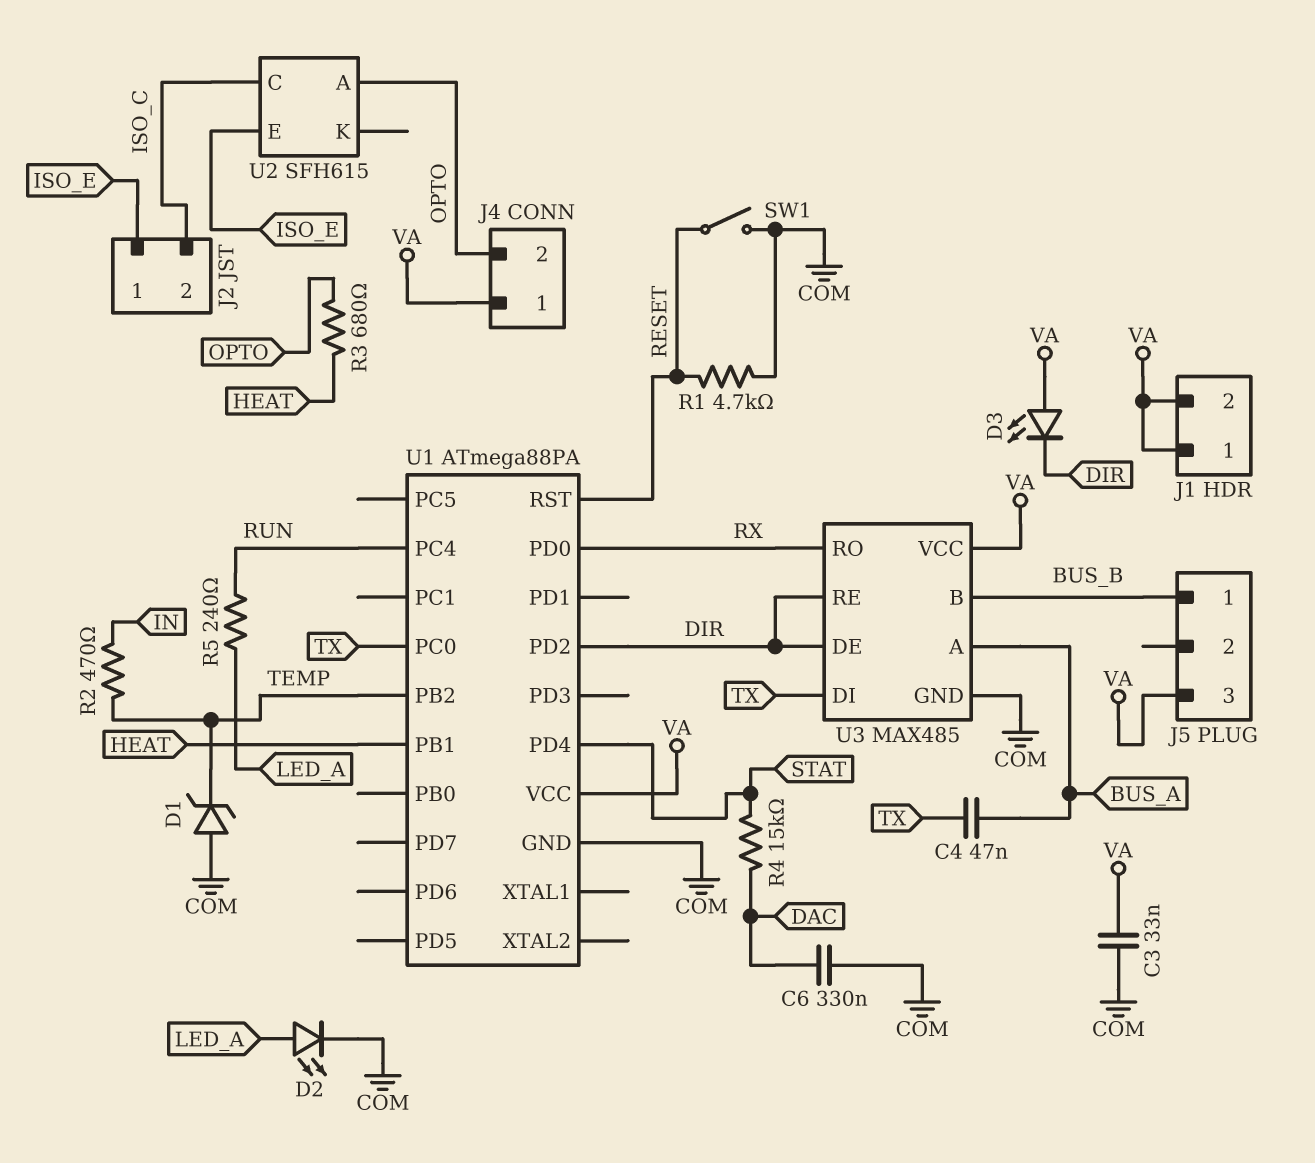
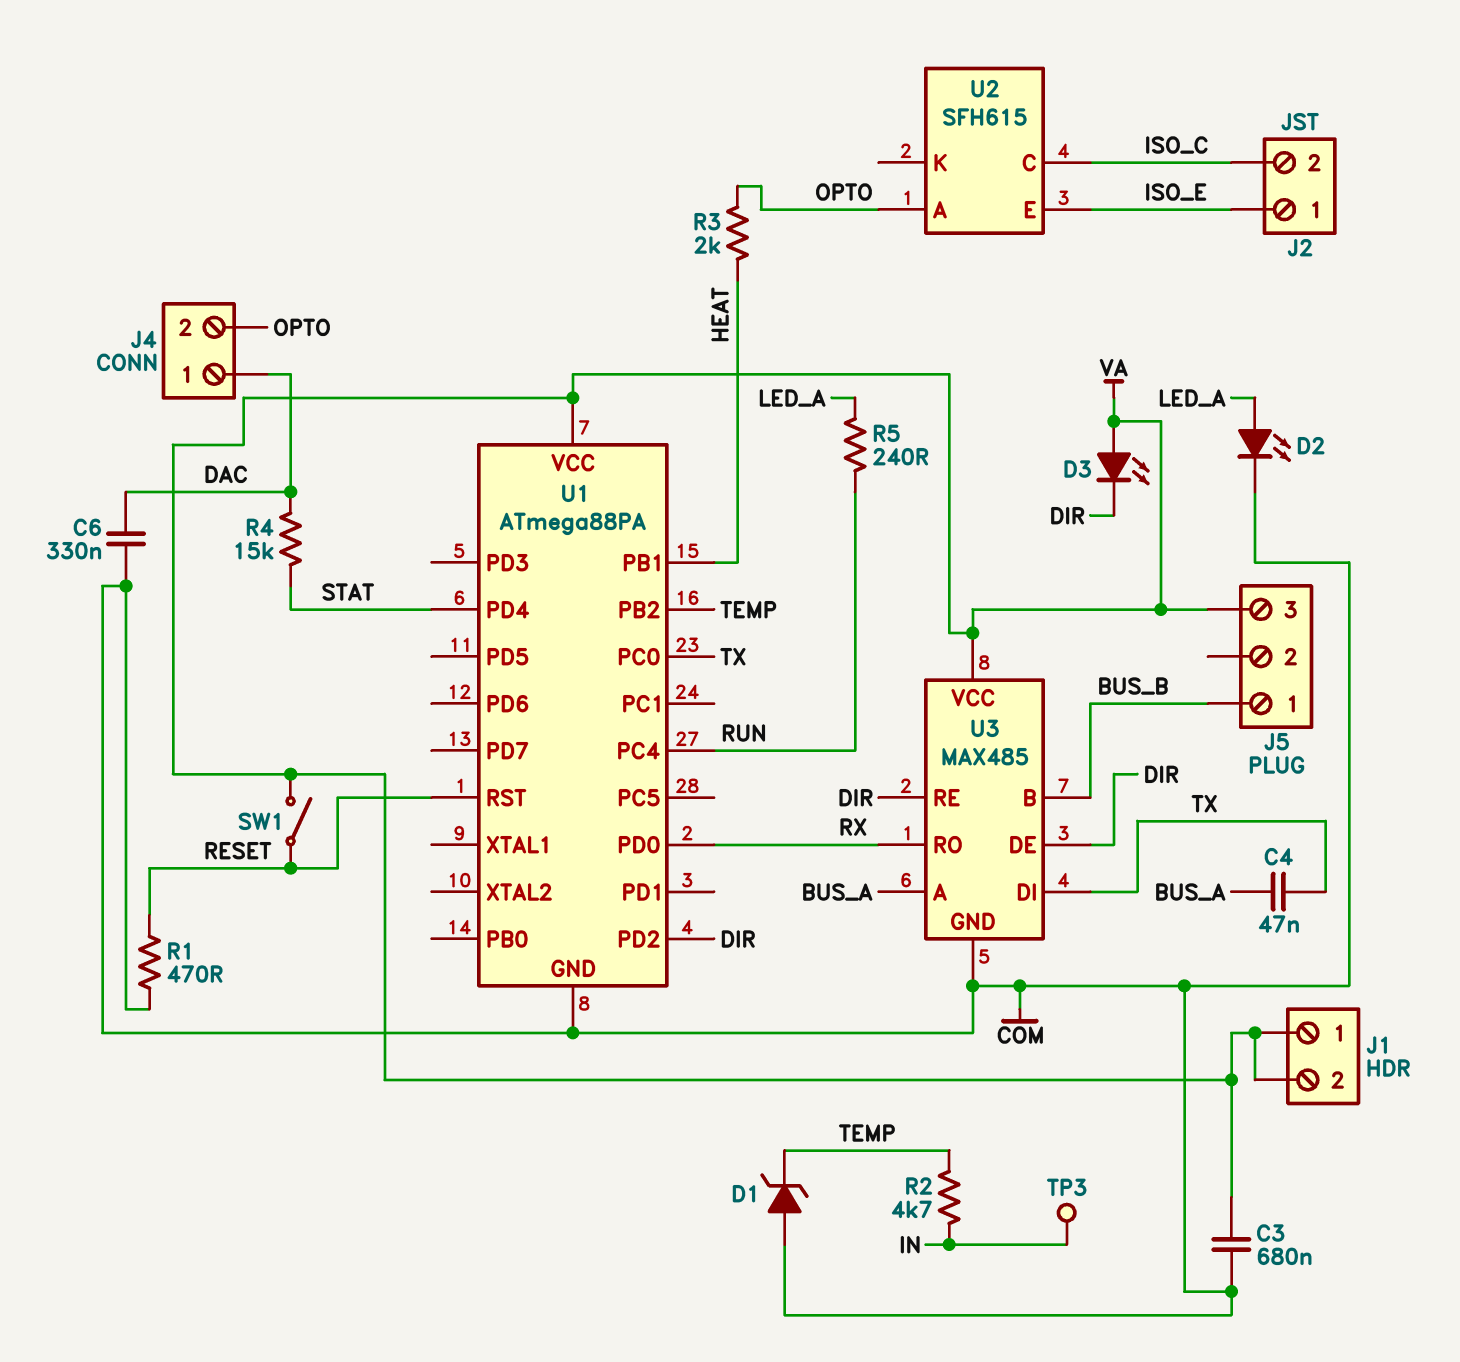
C3: 33nF (COM, VA) -> 680nF (COM, VA)
J4 pin 1: VA -> DAC
R1: 4.7k (COM, RESET) -> 470 (COM, RESET)
R2: 470 (IN, TEMP) -> 4.7k (IN, TEMP)
R3: 680 (HEAT, OPTO) -> 2k (HEAT, OPTO)
SW1: switch (COM, RESET) -> switch (RESET, VA)
TP3: none -> test point (IN)

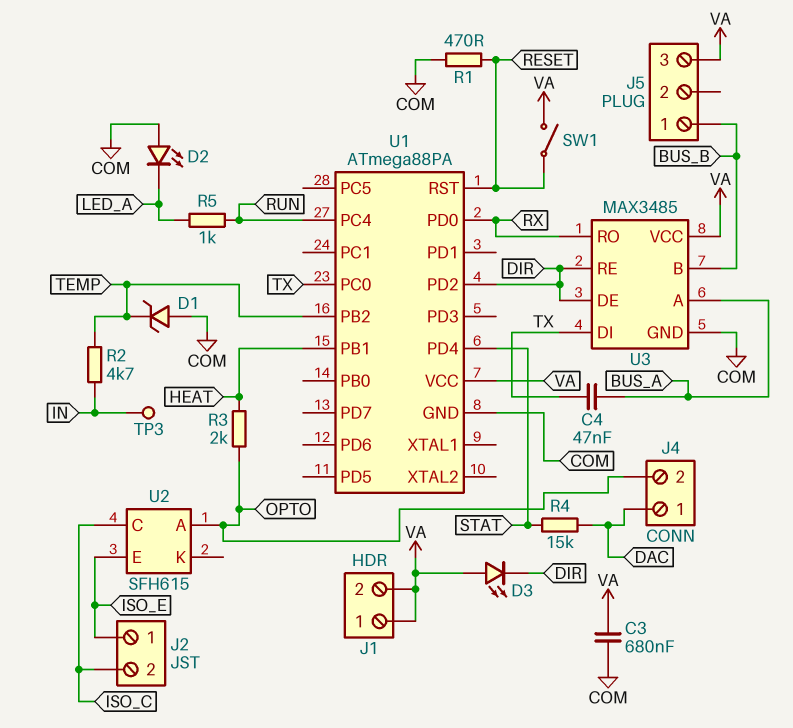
C6: 330nF (COM, DAC) -> none
D2: LED (A LED_A, K COM) -> LED (A COM, K LED_A)
R5: 240 (LED_A, RUN) -> 1k (LED_A, RUN)
U3: MAX485 -> MAX3485

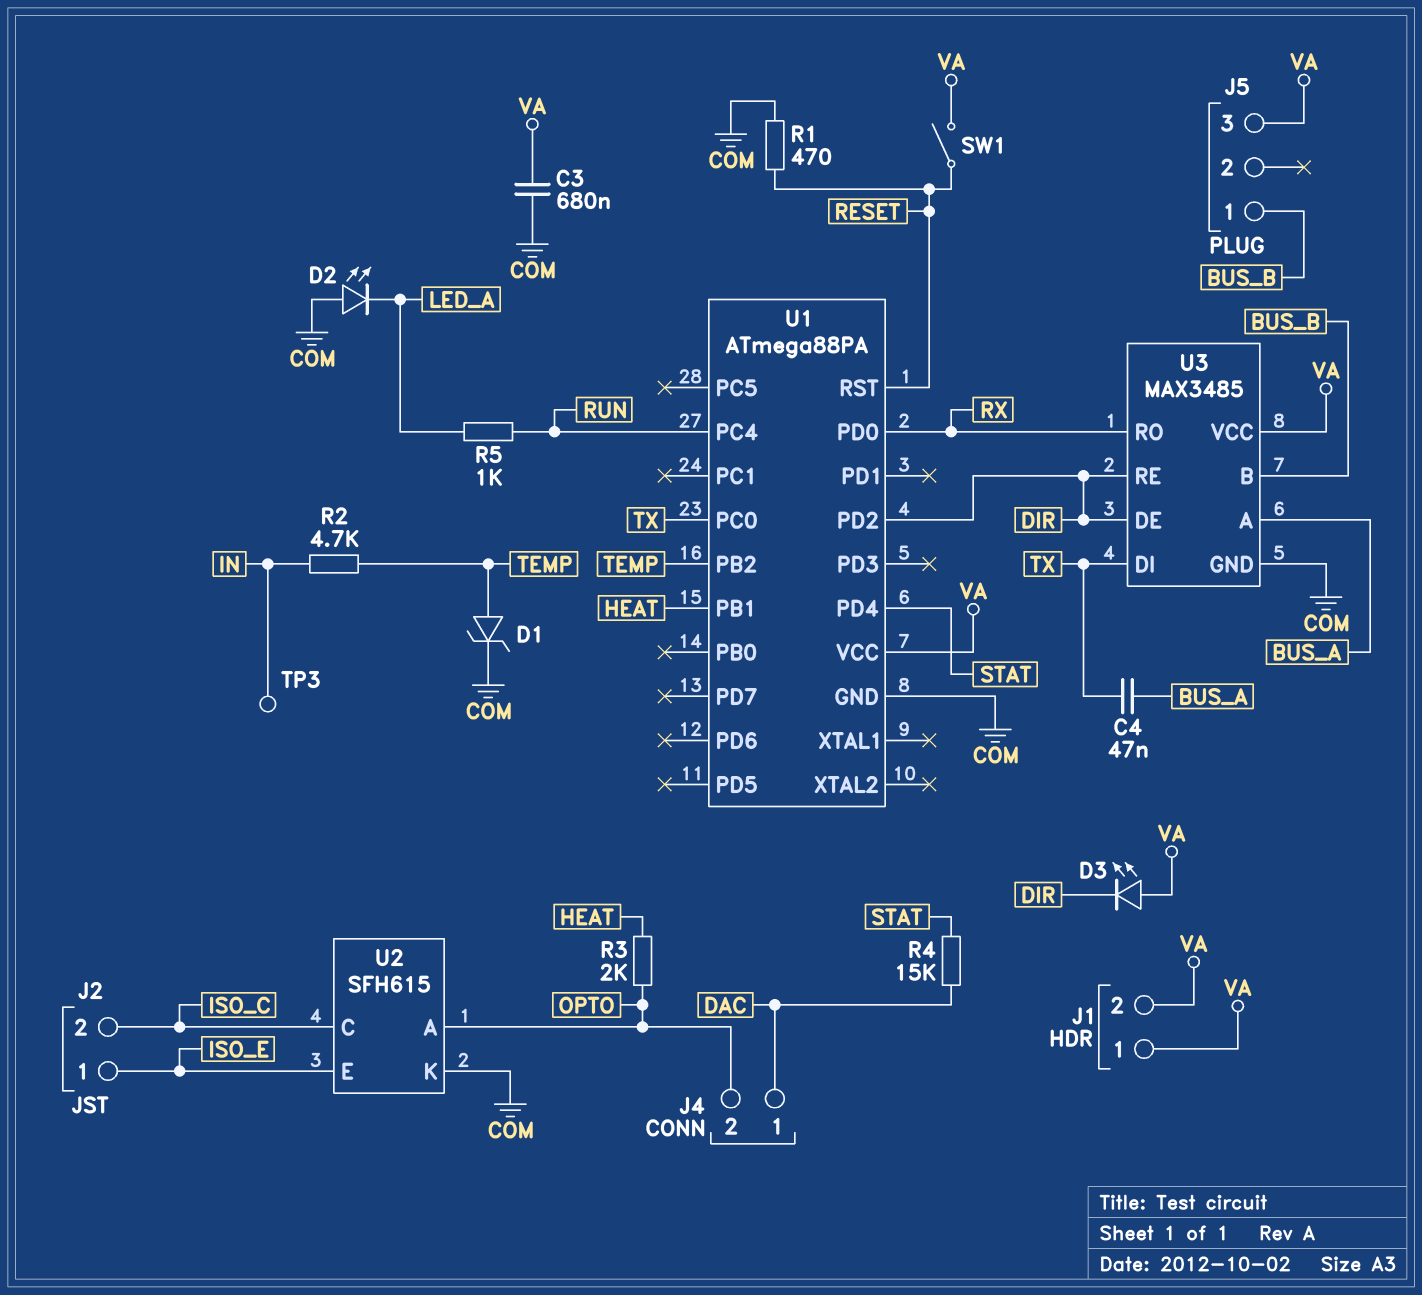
D1: zener (A COM, K TEMP) -> zener (A TEMP, K COM)
U2 pin K: none -> COM

